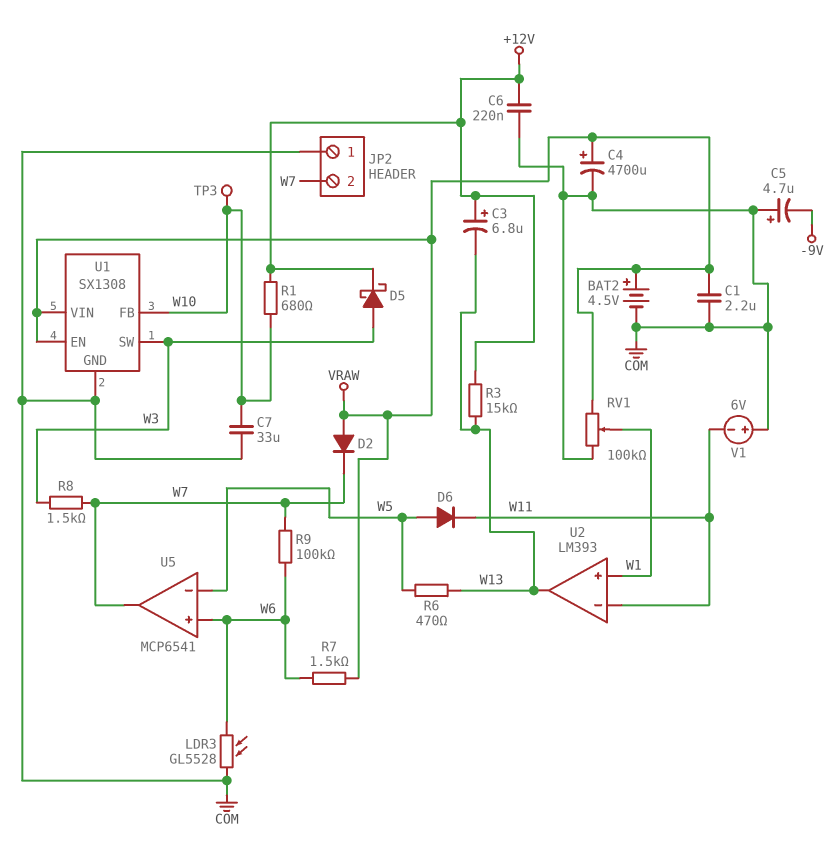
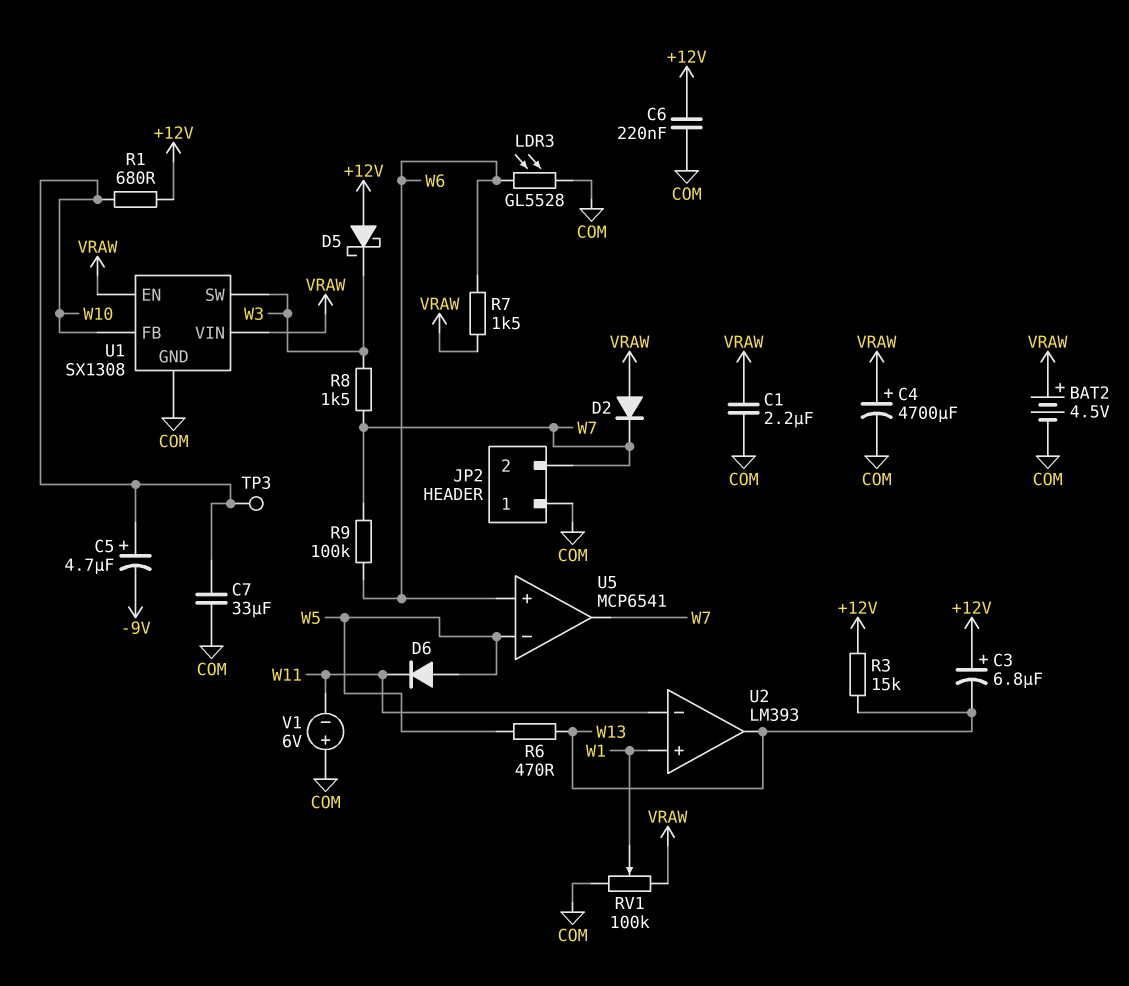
C5: 4.7uF (plus COM, minus -9V) -> 4.7uF (plus W10, minus -9V)
D5: schottky (A W3, K +12V) -> schottky (A +12V, K W3)

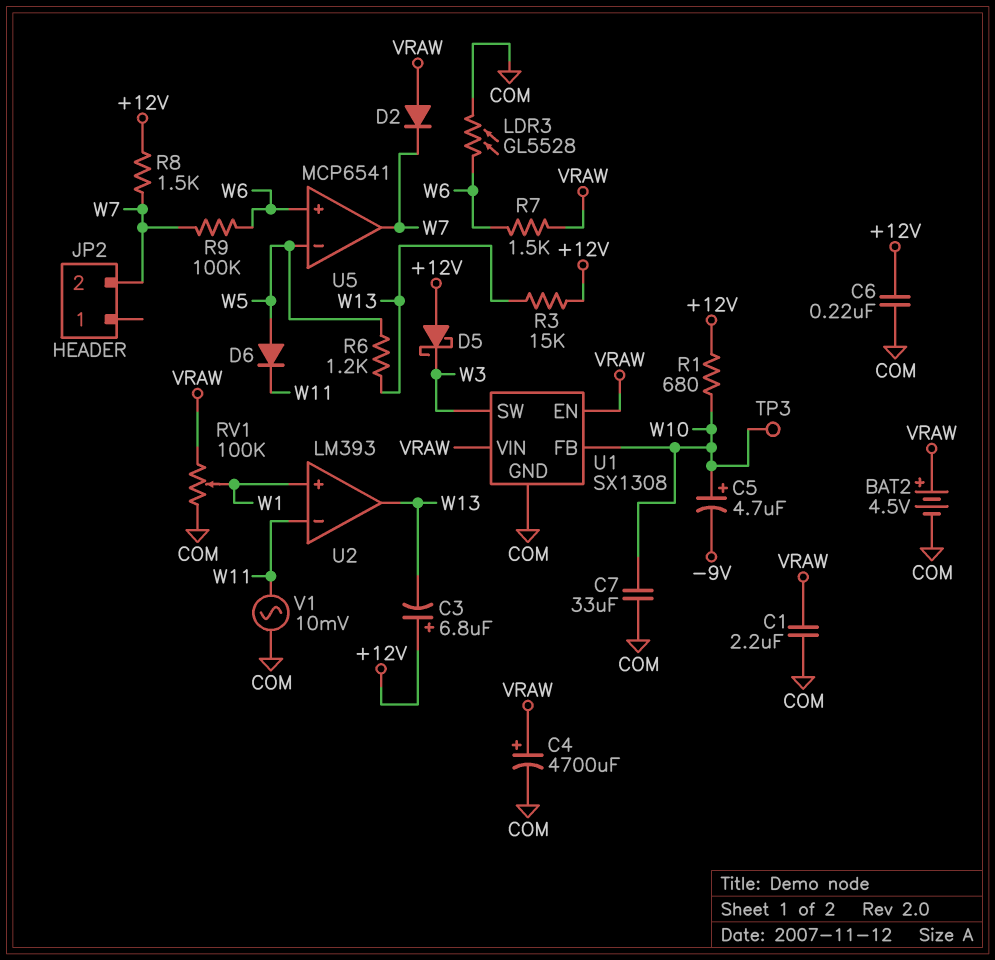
JP2 pin 1: COM -> none
R6: 470 (W5, W13) -> 1.2k (W5, W13)
R8: 1.5k (W3, W7) -> 1.5k (+12V, W7)
V1: 6V (plus COM, minus W11) -> AC 10mV (COM, W11)

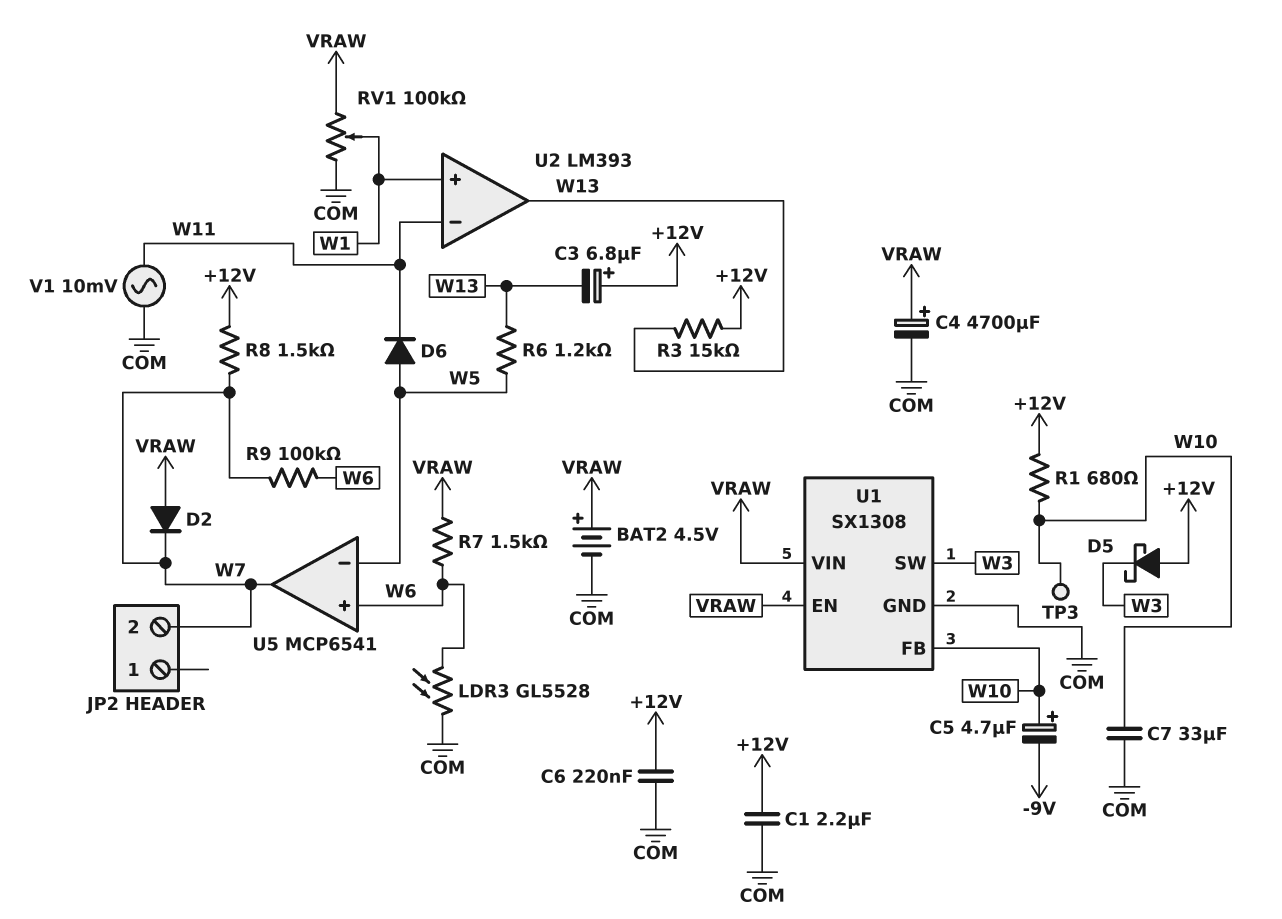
C1: 2.2uF (COM, VRAW) -> 2.2uF (+12V, COM)

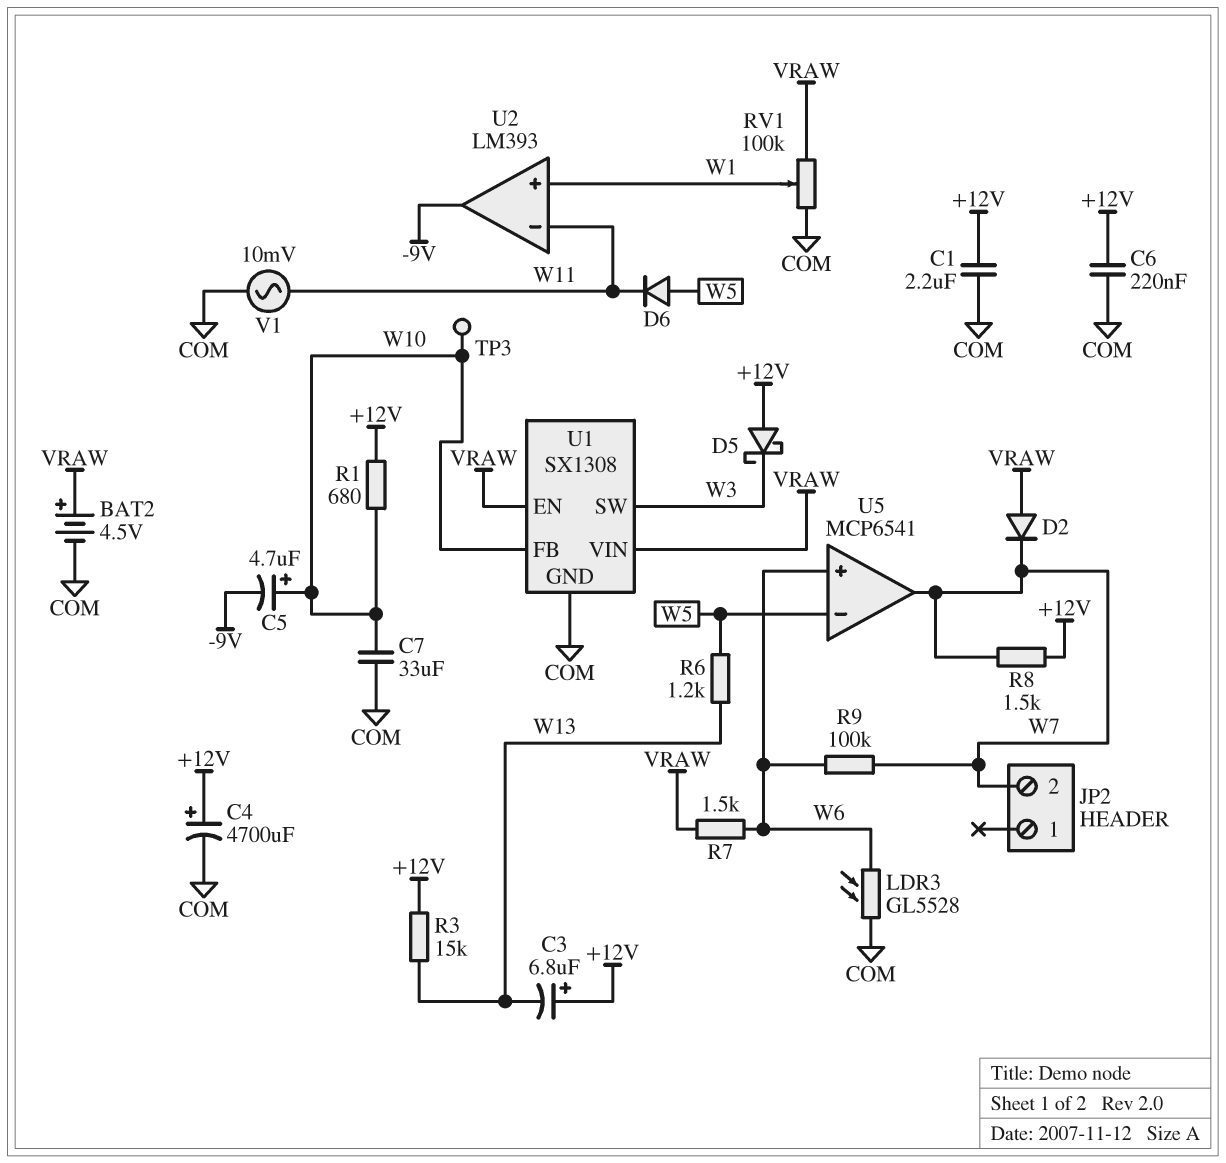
C4: 4700uF (plus VRAW, minus COM) -> 4700uF (plus +12V, minus COM)
U2 pin out: W13 -> -9V

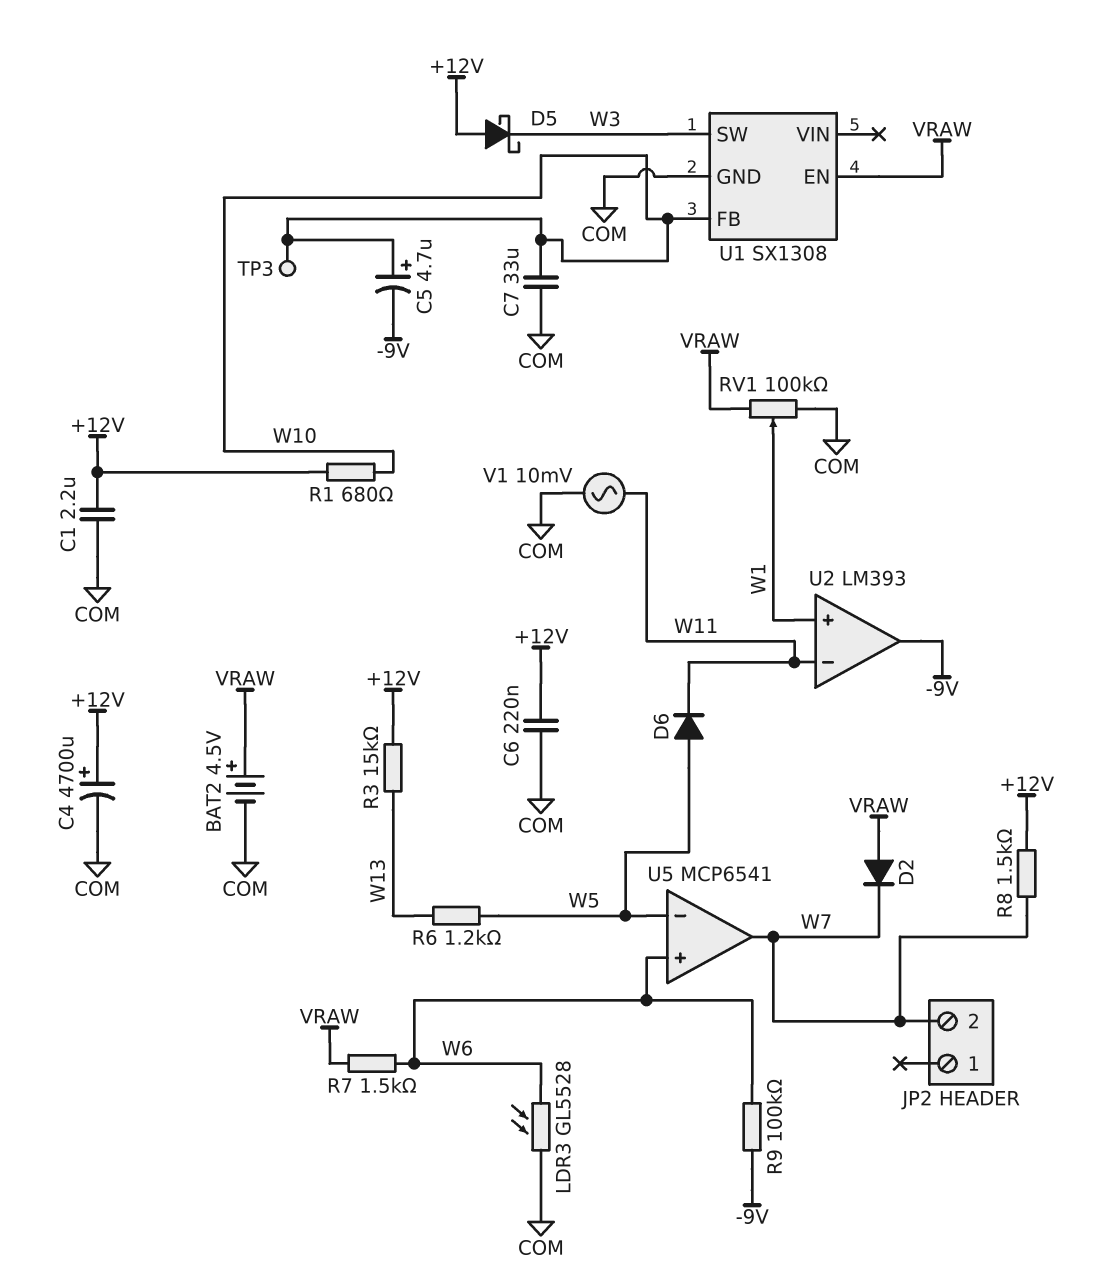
C3: 6.8uF (plus +12V, minus W13) -> none
R9: 100k (W6, W7) -> 100k (-9V, W6)
U1 pin VIN: VRAW -> none

